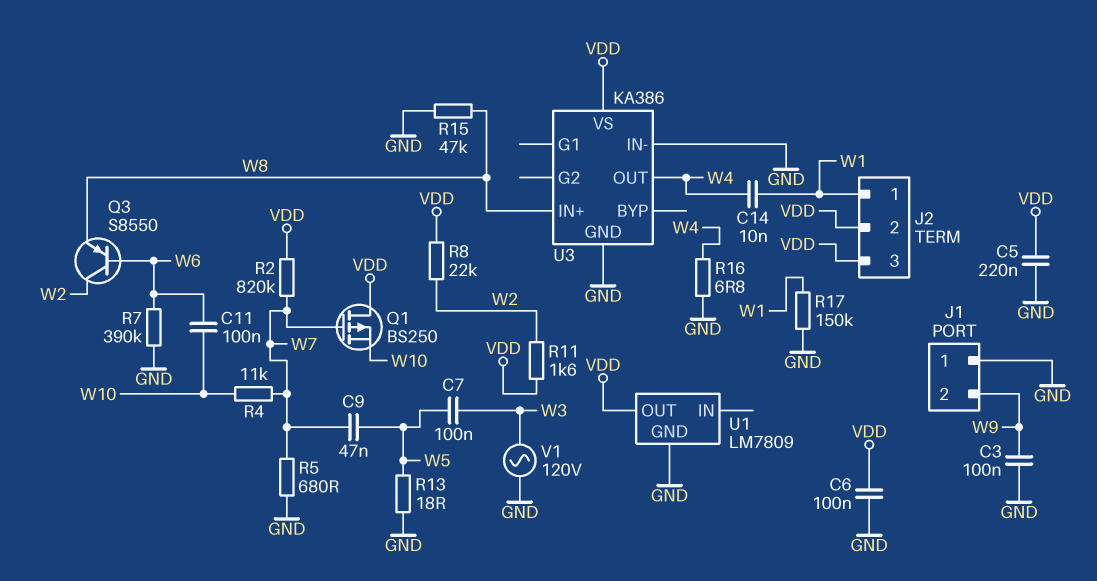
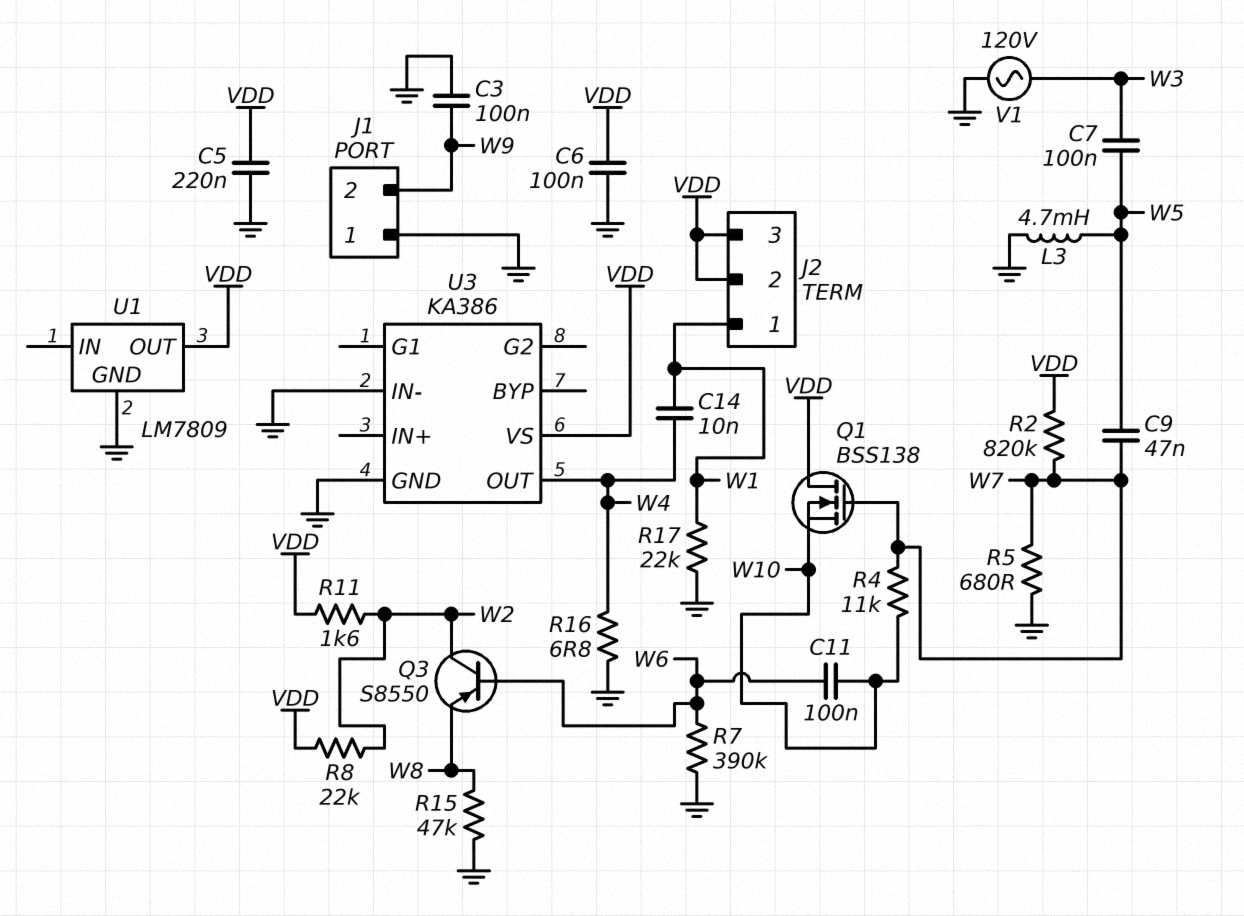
L3: none -> 4.7mH (GND, W5)
Q1: PMOS BS250 (G W7, D VDD, S W10) -> NMOS BSS138 (G W7, D VDD, S W10)
R13: 18 (GND, W5) -> none
R17: 150k (GND, W1) -> 22k (GND, W1)
U3 pin IN+: W8 -> none

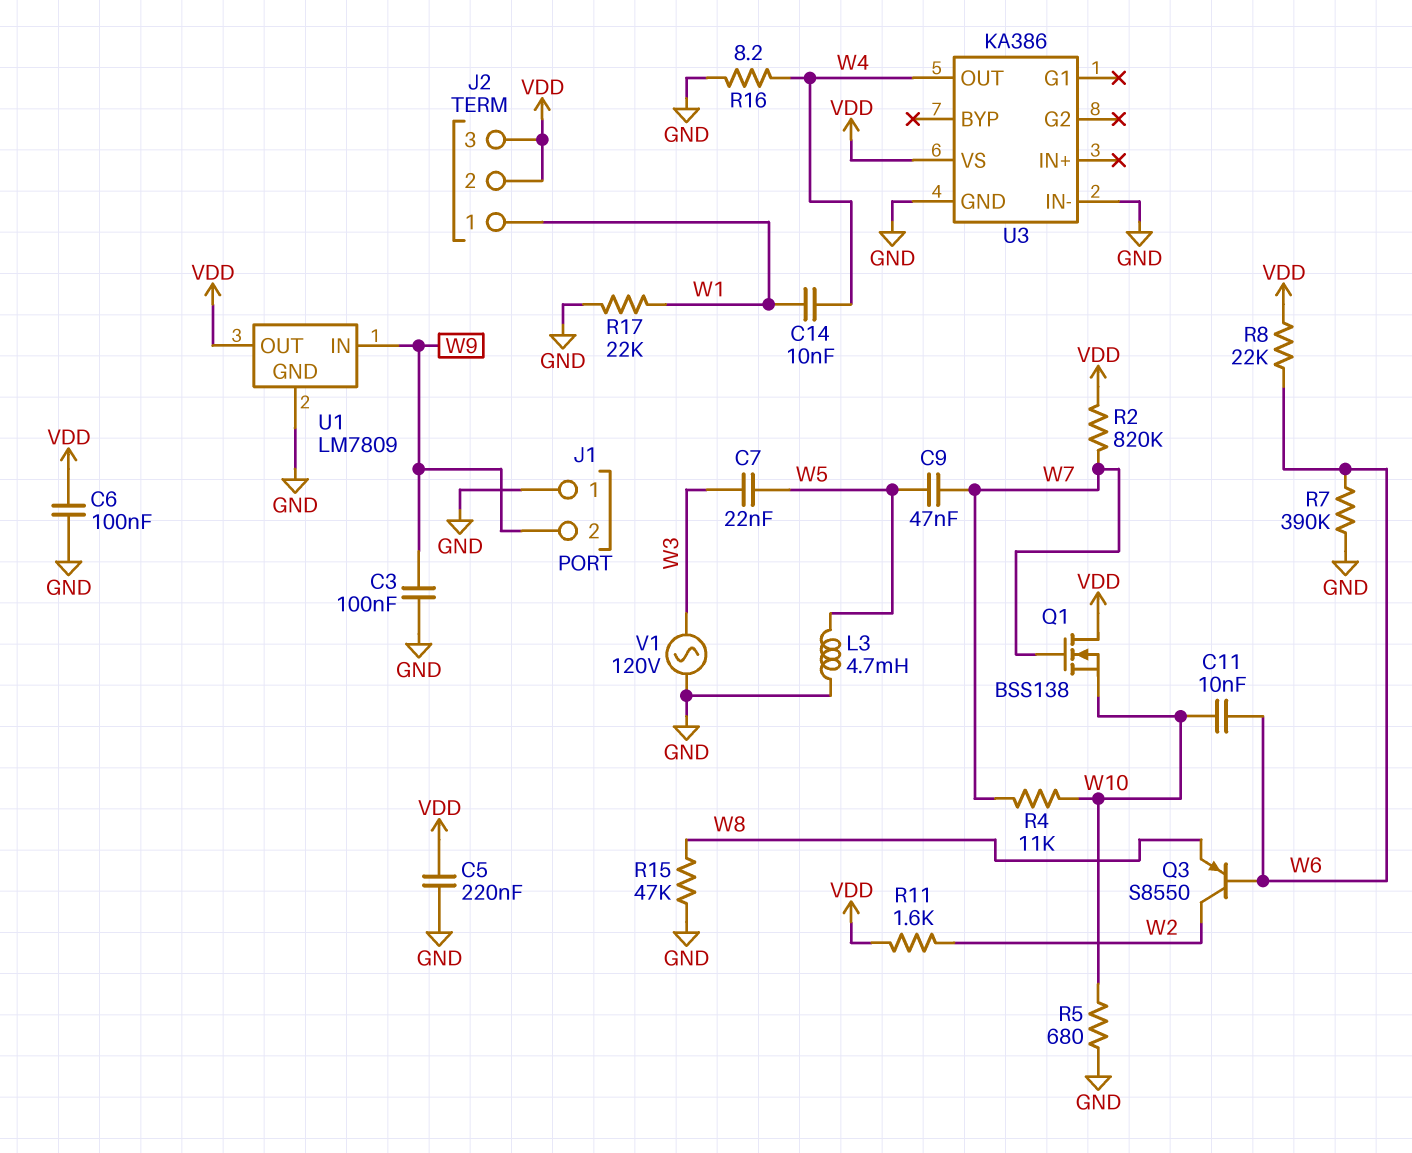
C7: 100nF (W3, W5) -> 22nF (W3, W5)
C11: 100nF (W6, W10) -> 10nF (W6, W10)
R5: 680 (GND, W7) -> 680 (GND, W10)
R8: 22k (VDD, W2) -> 22k (VDD, W6)
R16: 6.8 (GND, W4) -> 8.2 (GND, W4)
U1 pin IN: none -> W9

